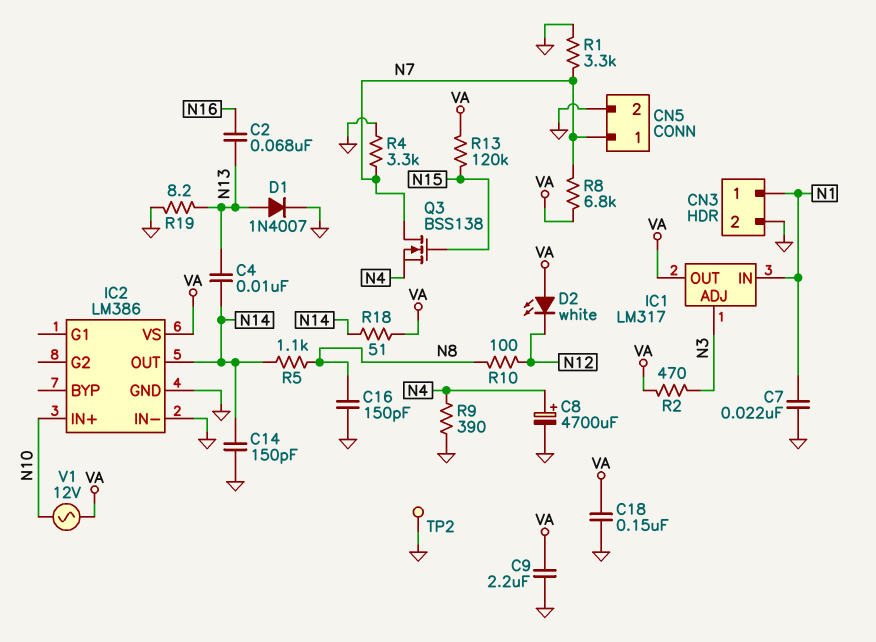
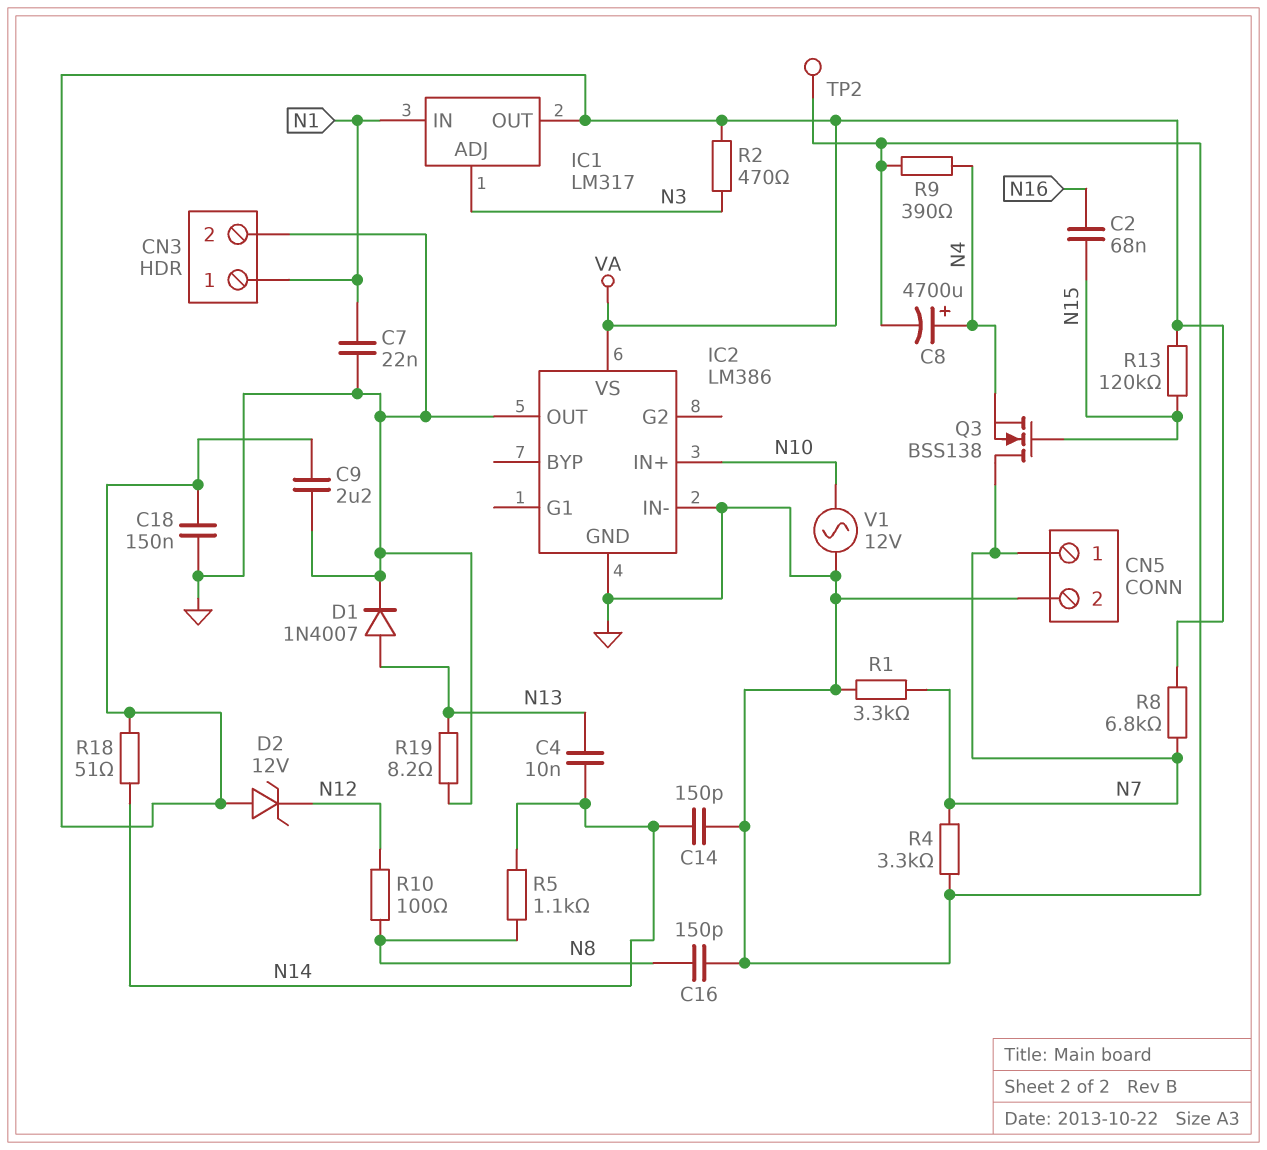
C2: 68nF (N13, N16) -> 68nF (N15, N16)
D2: LED white (A VA, K N12) -> zener 12V (A VA, K N12)
IC2 pin OUT: N14 -> GND
V1: AC 12V (N10, VA) -> AC 12V (GND, N10)

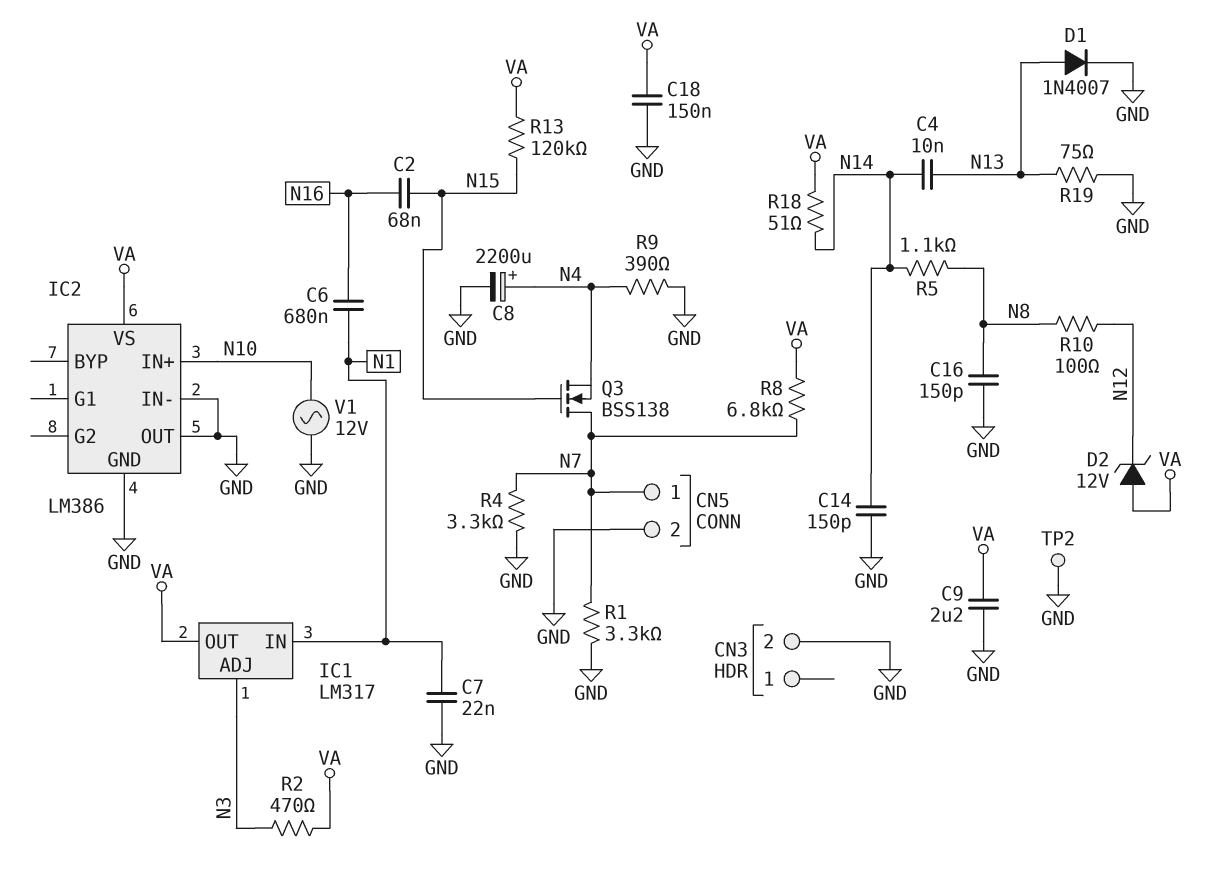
C6: none -> 680nF (N1, N16)
C8: 4700uF (plus N4, minus GND) -> 2200uF (plus N4, minus GND)
CN3 pin 1: N1 -> none
R19: 8.2 (GND, N13) -> 75 (GND, N13)

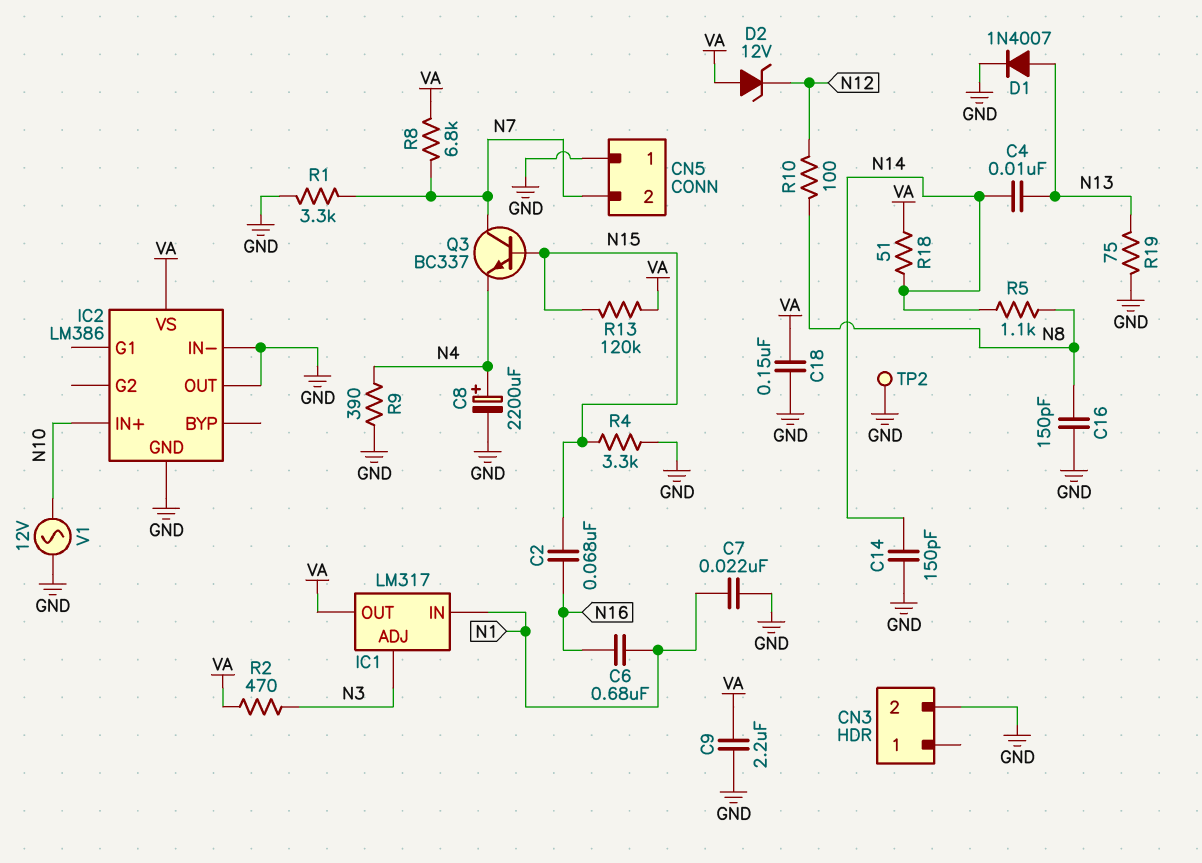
CN5 pin 1: N7 -> GND
CN5 pin 2: GND -> N7
Q3: NMOS BSS138 (G N15, D N7, S N4) -> NPN BC337 (B N15, C N7, E N4)
R4: 3.3k (GND, N7) -> 3.3k (GND, N15)

